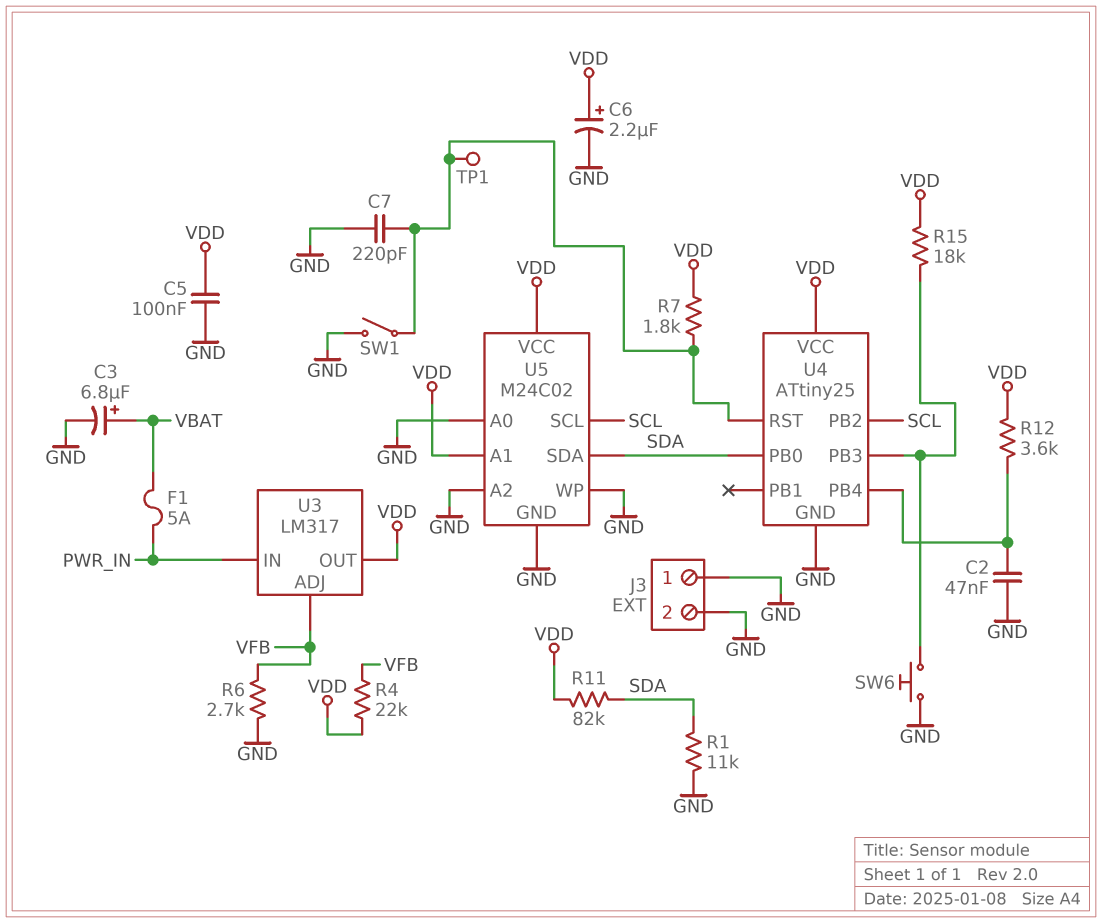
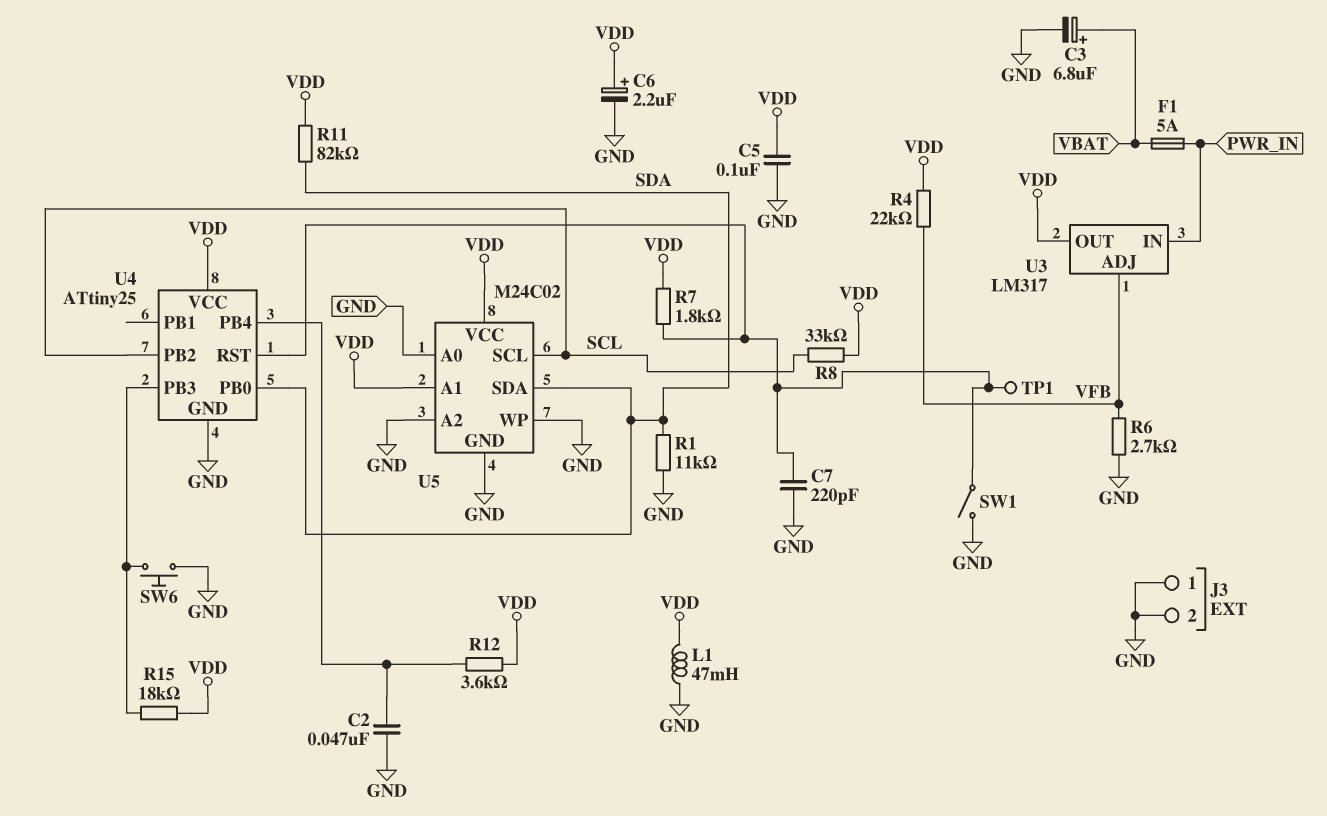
L1: none -> 47mH (GND, VDD)
R8: none -> 33k (SCL, VDD)

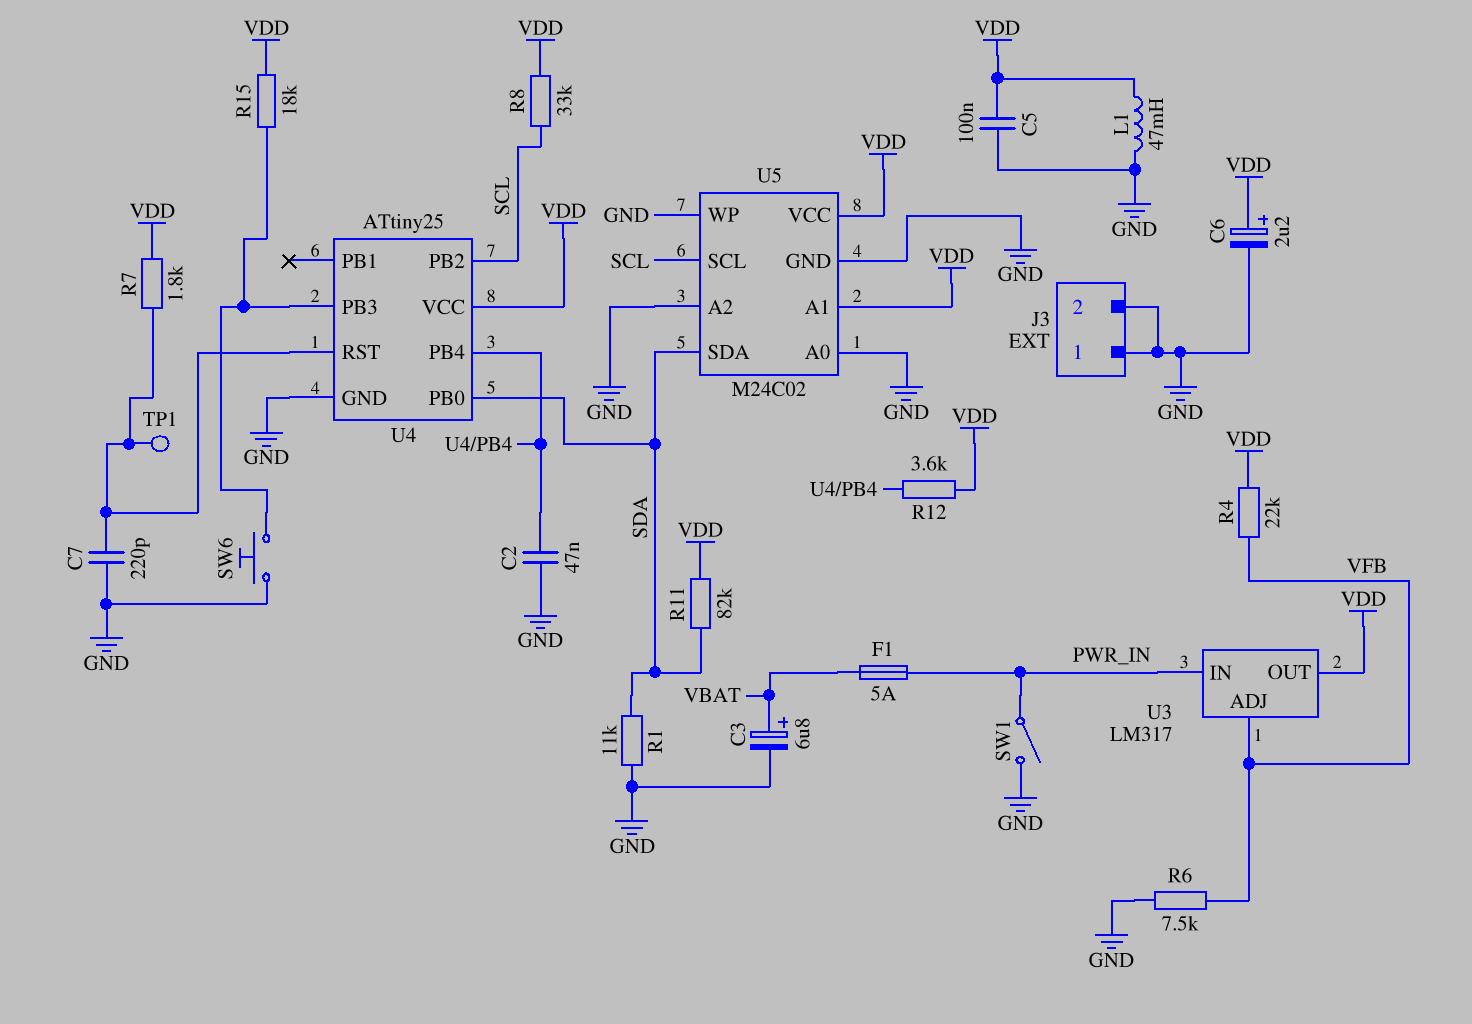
R6: 2.7k (GND, VFB) -> 7.5k (GND, VFB)
SW1: switch (GND, U4/RST) -> switch (GND, PWR_IN)

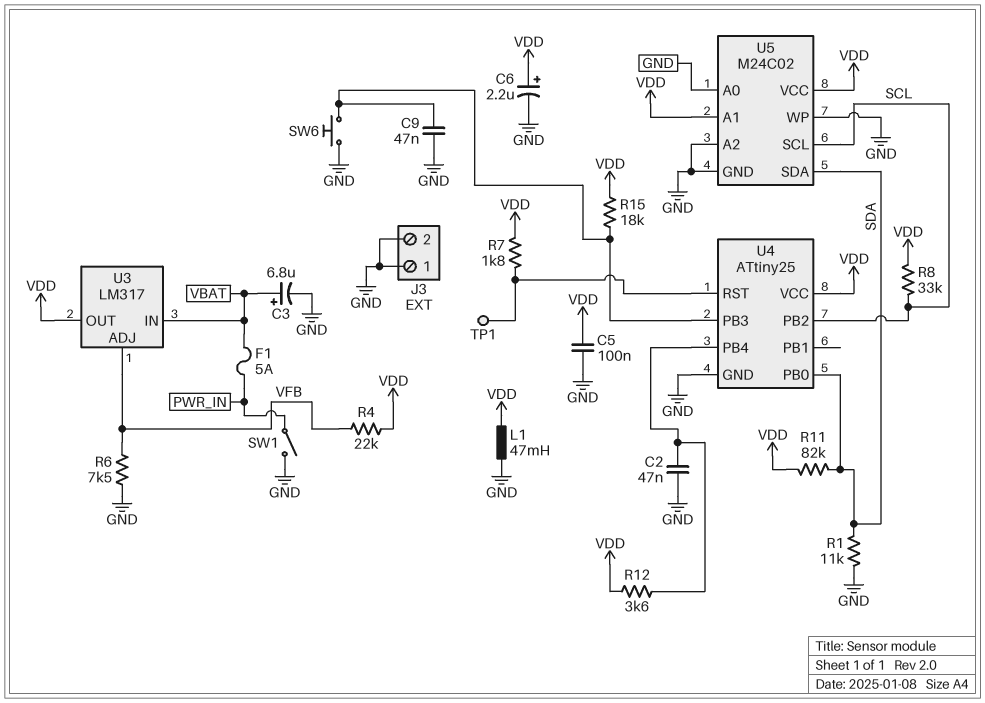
C7: 220pF (GND, U4/RST) -> none
C9: none -> 47nF (GND, U4/PB3)
U3 pin IN: PWR_IN -> VBAT

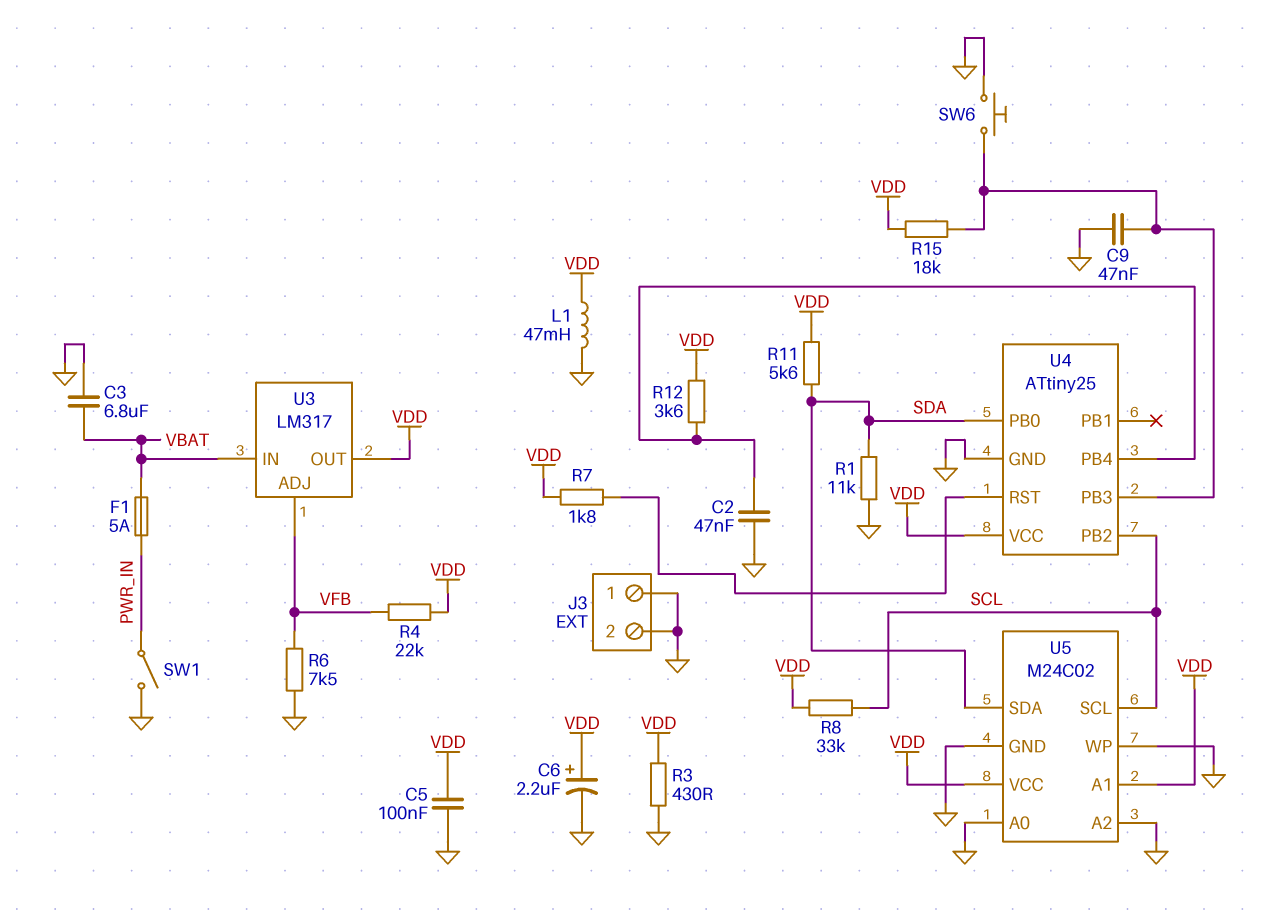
C3: 6.8uF (plus VBAT, minus GND) -> 6.8uF (GND, VBAT)
R3: none -> 430 (GND, VDD)
R11: 82k (SDA, VDD) -> 5.6k (SDA, VDD)
TP1: test point (U4/RST) -> none

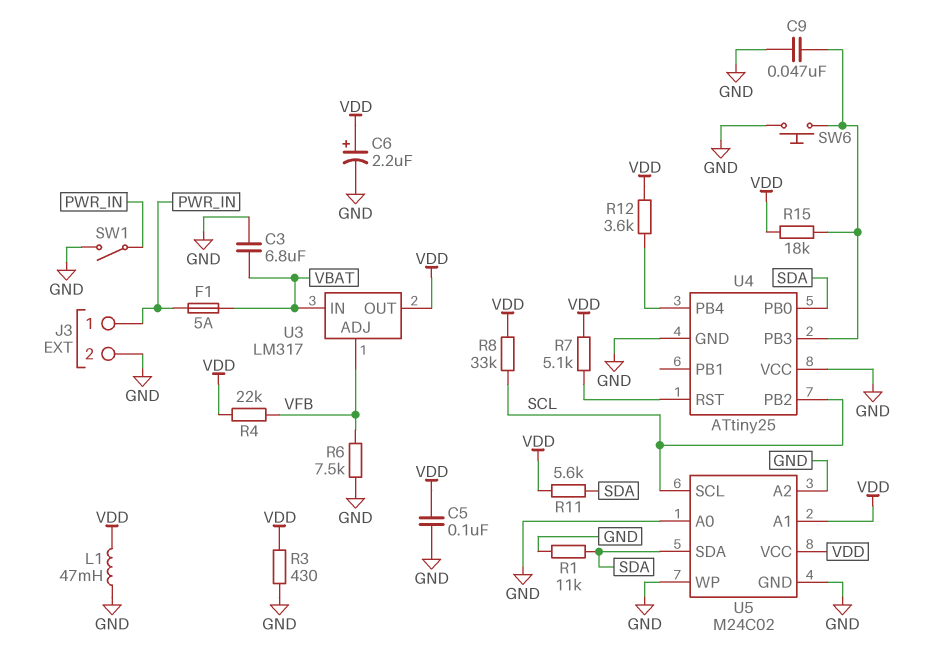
C2: 47nF (GND, U4/PB4) -> none
J3 pin 1: GND -> PWR_IN
R7: 1.8k (U4/RST, VDD) -> 5.1k (U4/RST, VDD)
U4 pin VCC: VDD -> GND

